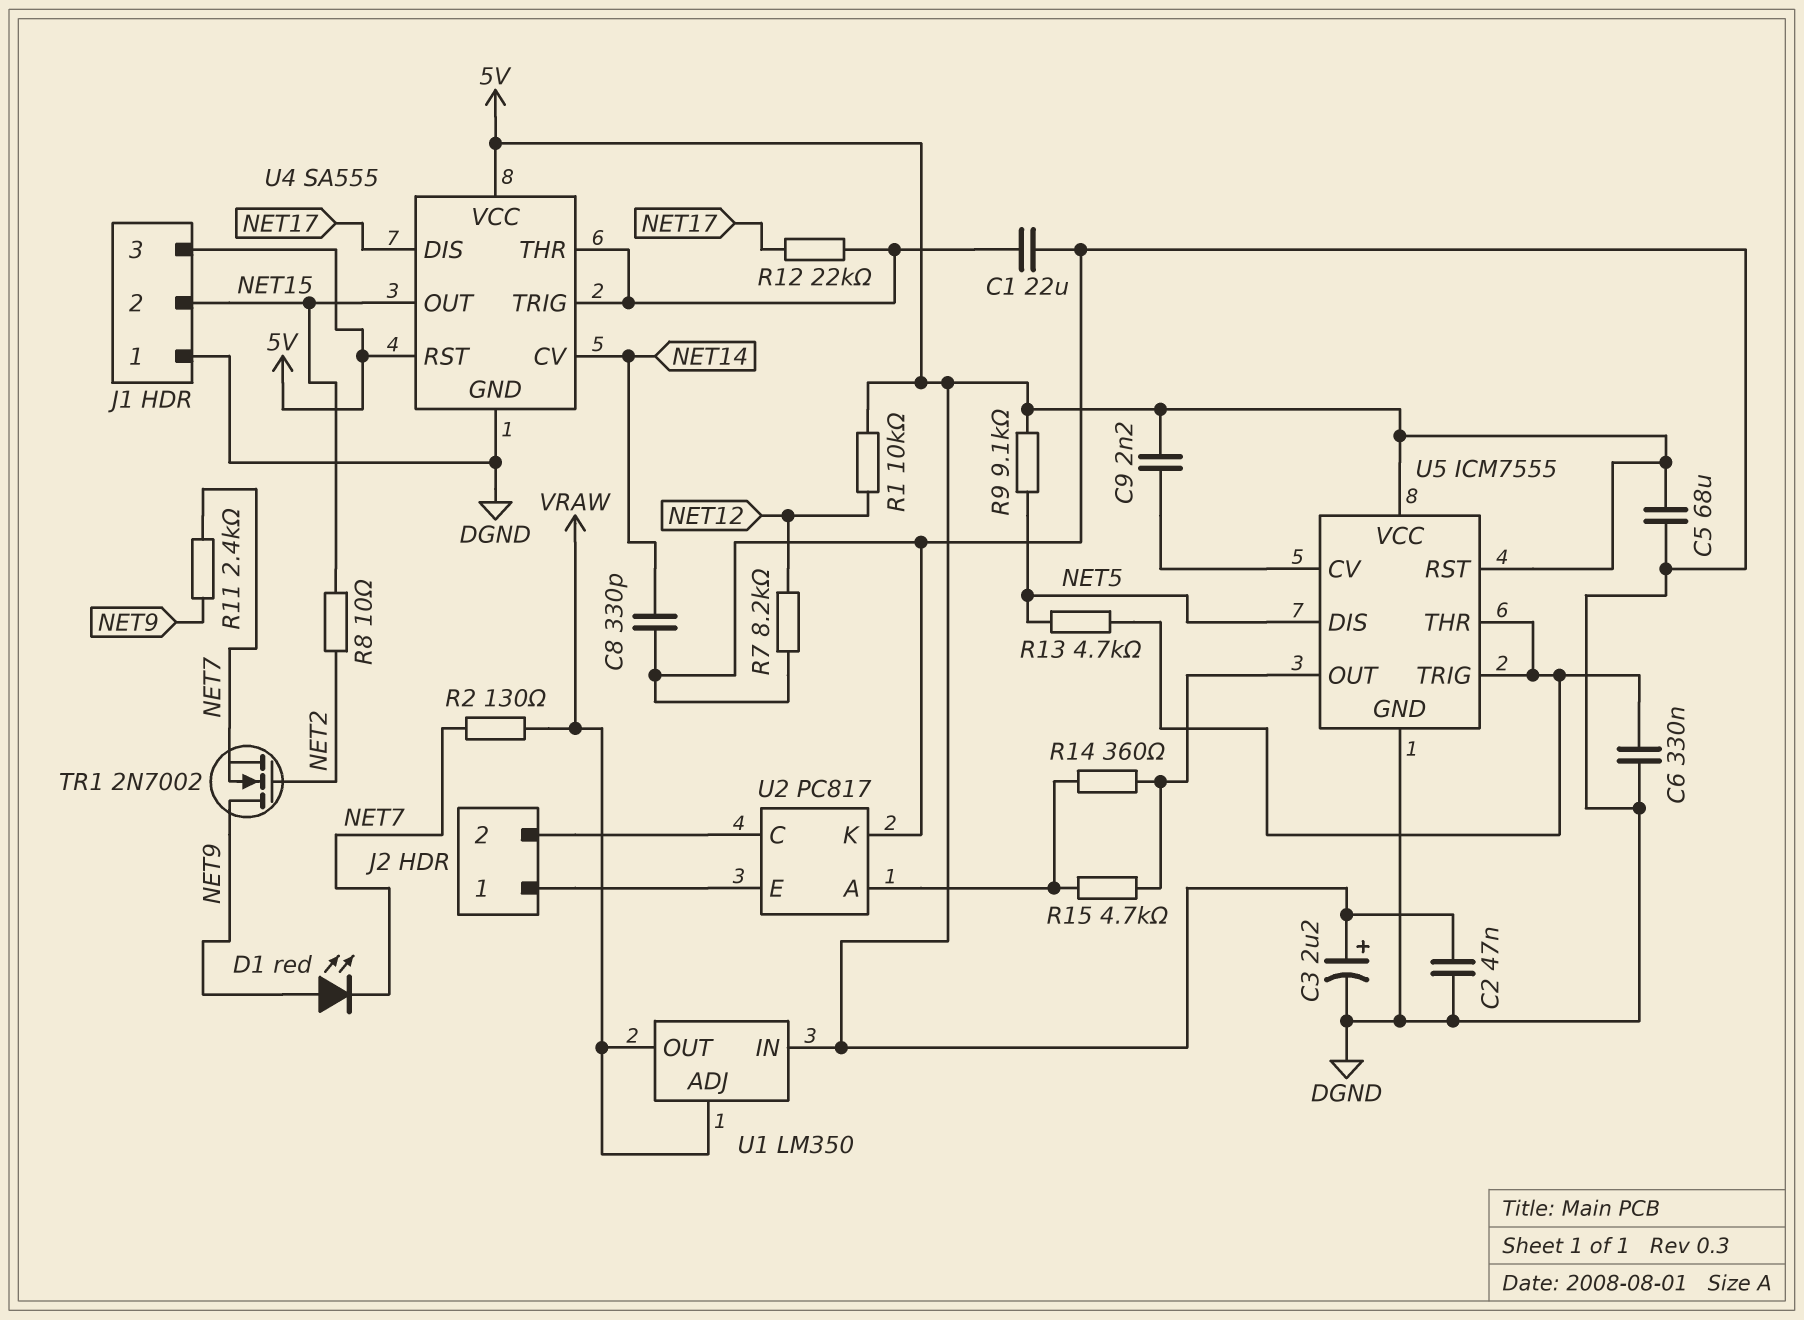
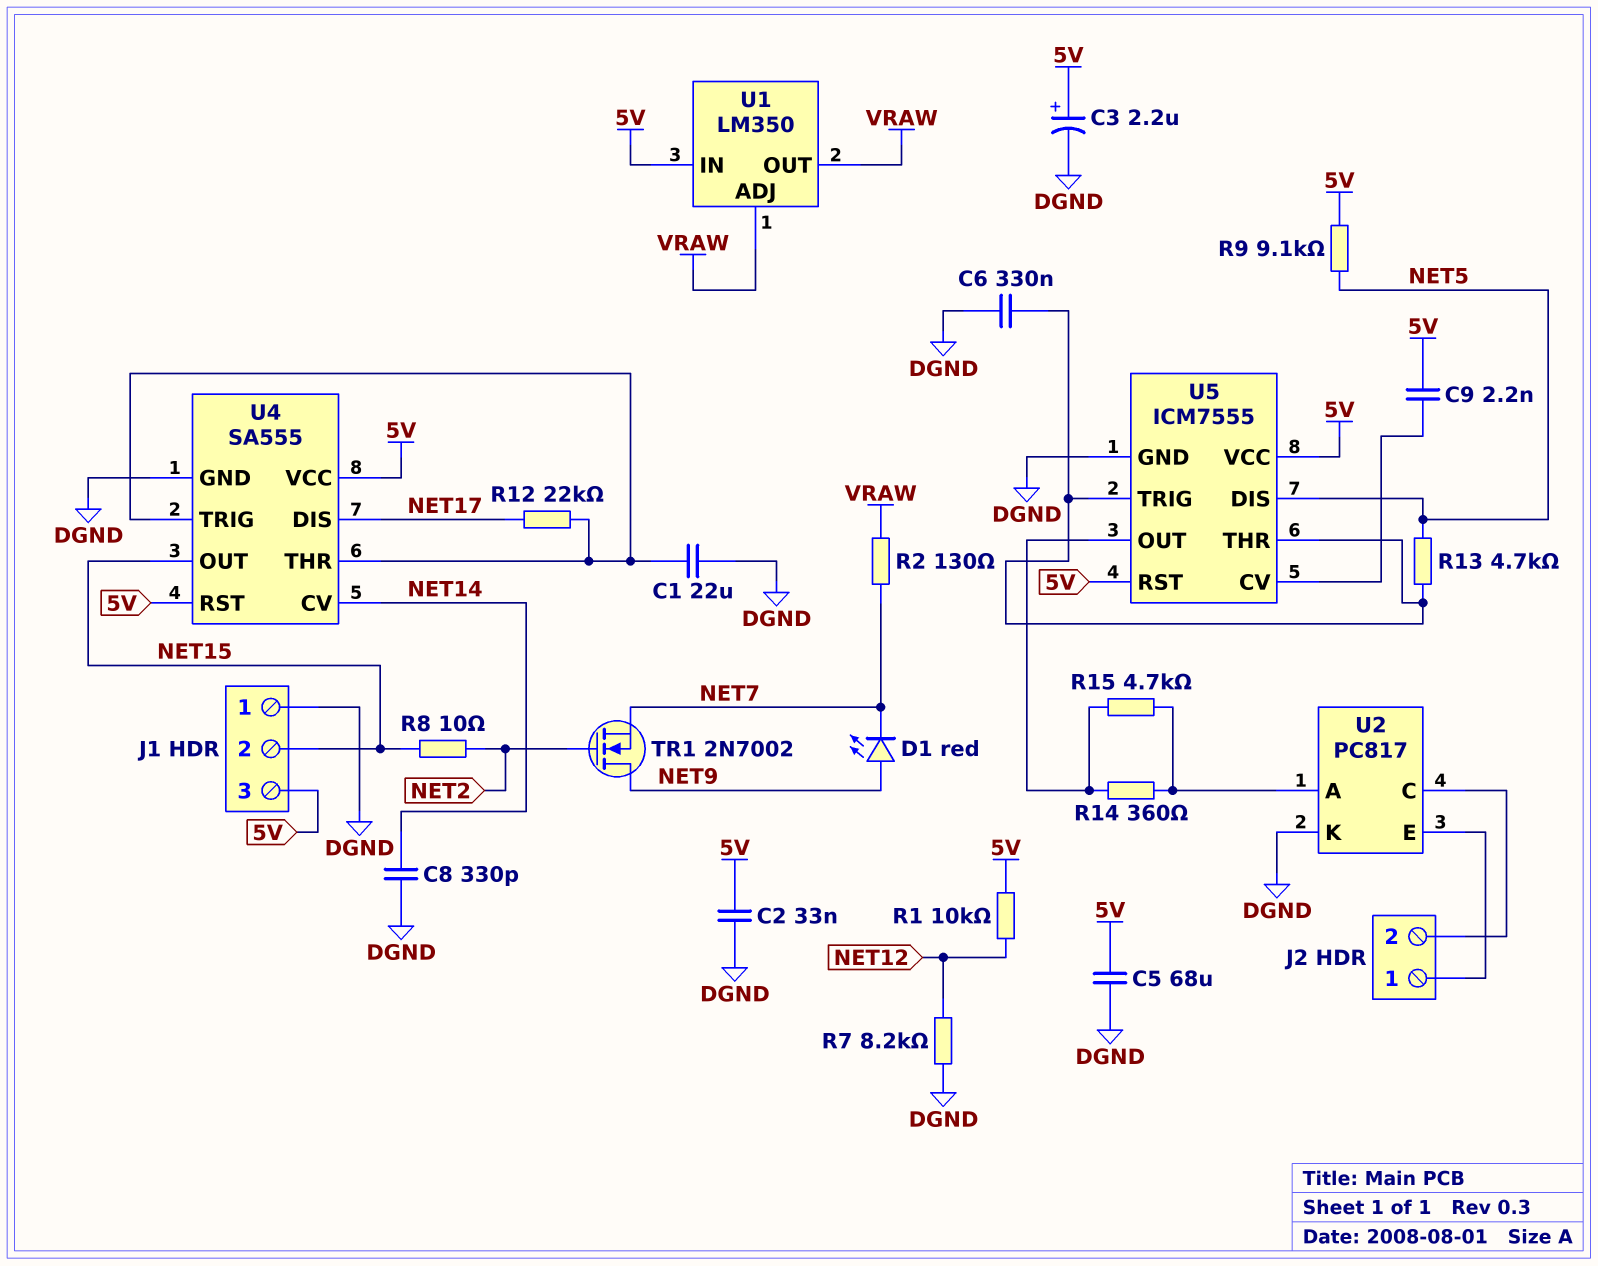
C2: 47nF (5V, DGND) -> 33nF (5V, DGND)
R11: 2.4k (NET7, NET9) -> none

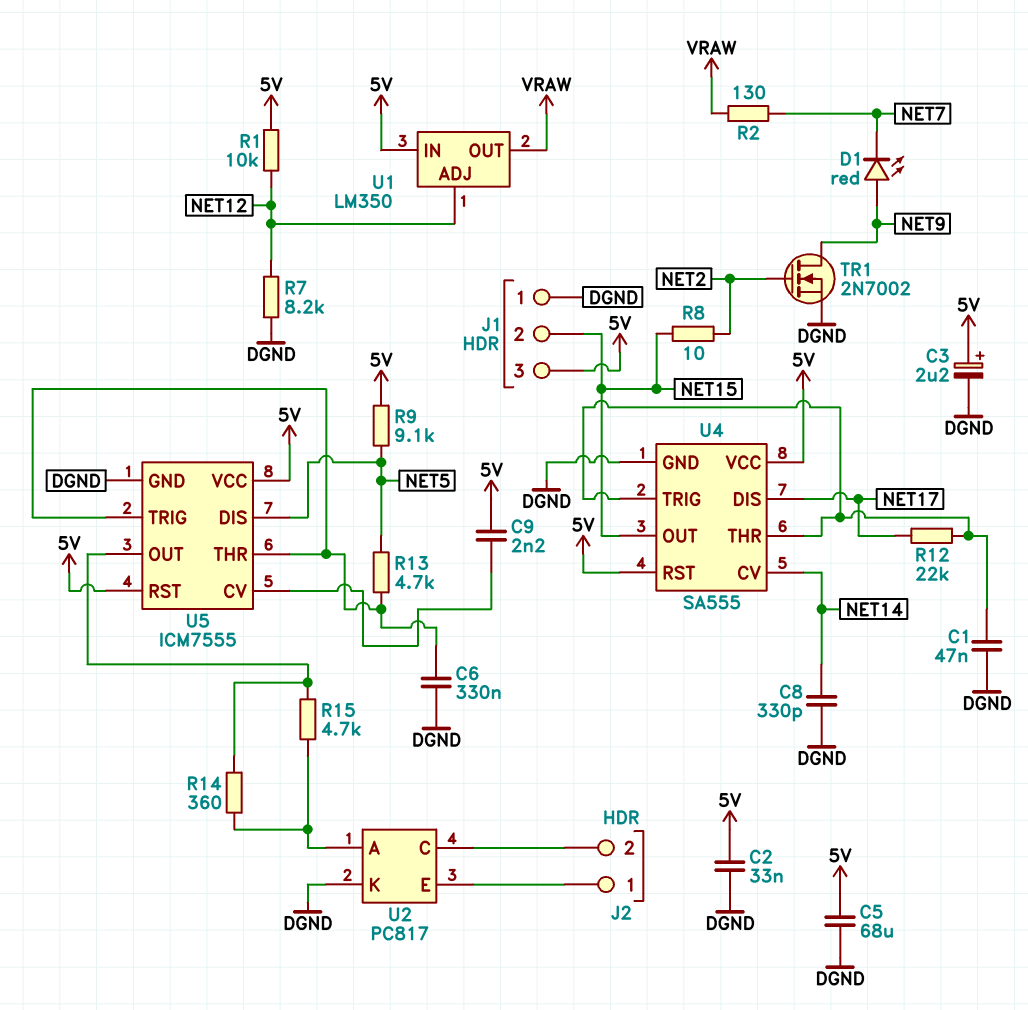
C1: 22uF (DGND, U4/THR) -> 47nF (DGND, U4/THR)
TR1: NMOS 2N7002 (G NET2, D NET9, S NET7) -> NMOS 2N7002 (G NET2, D NET9, S DGND)
U1 pin ADJ: VRAW -> NET12

